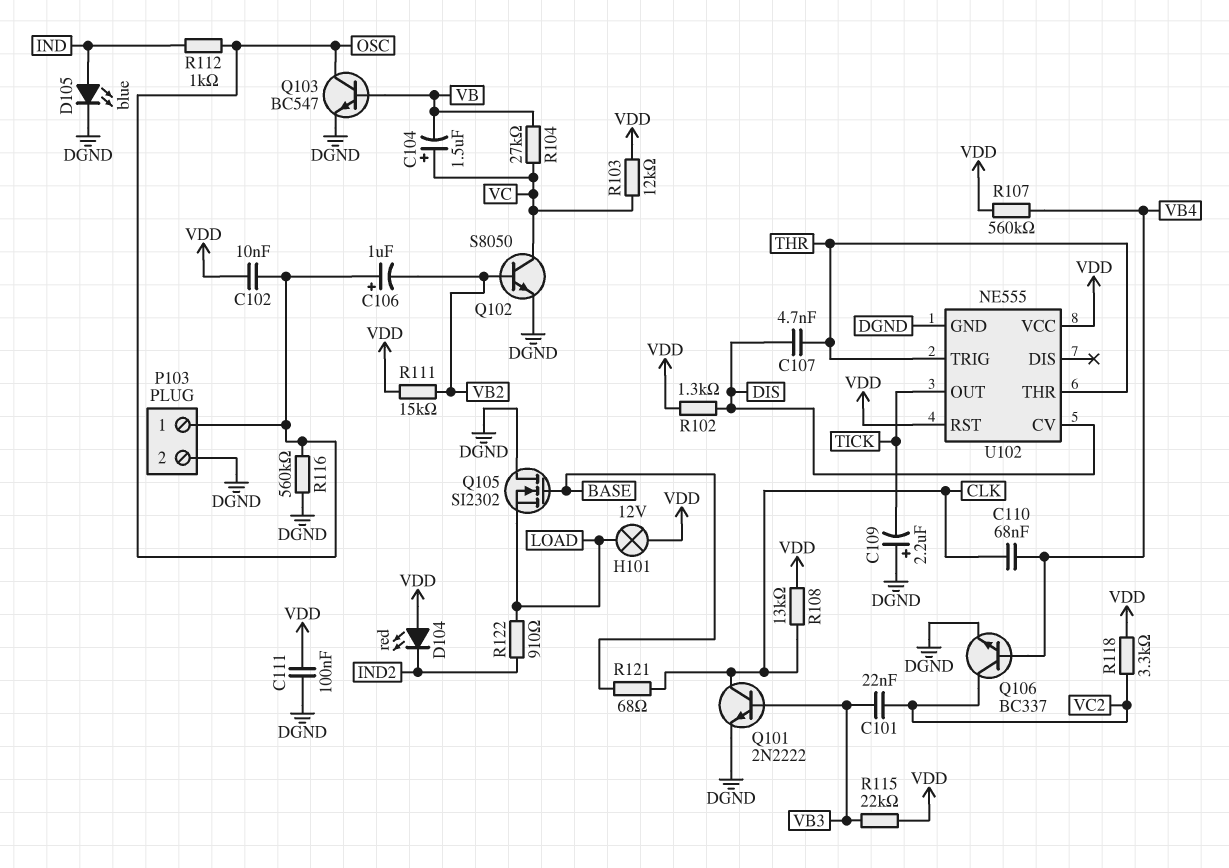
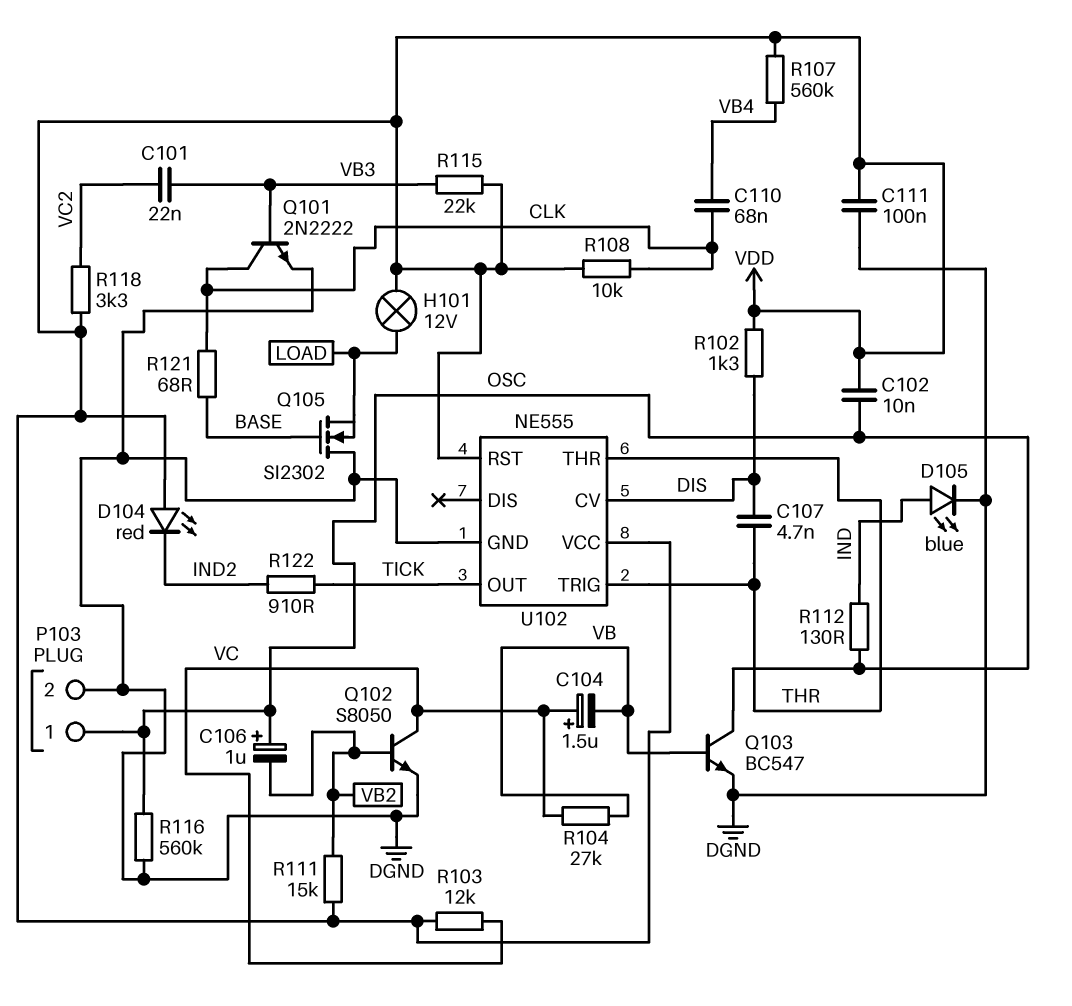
C109: 2.2uF (plus DGND, minus TICK) -> none
Q106: NPN BC337 (B VB4, C VC2, E DGND) -> none
R108: 13k (CLK, VDD) -> 10k (CLK, VDD)
R112: 1k (IND, OSC) -> 130 (IND, OSC)
R122: 910 (IND2, LOAD) -> 910 (IND2, TICK)

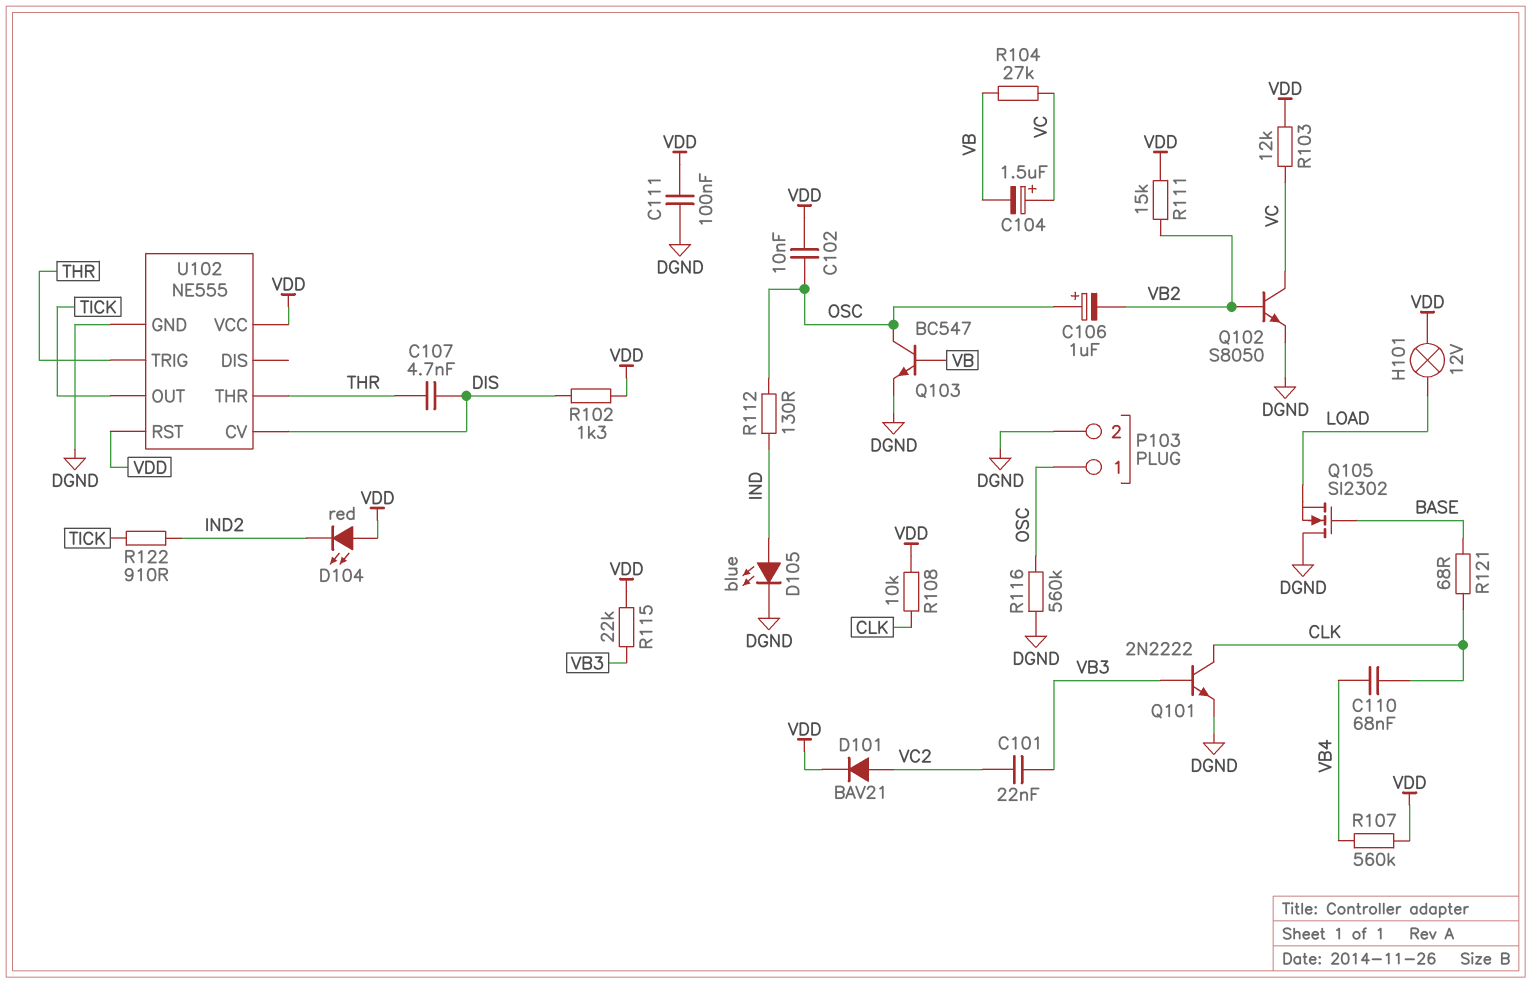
D101: none -> diode BAV21 (A VC2, K VDD)
R118: 3.3k (VC2, VDD) -> none

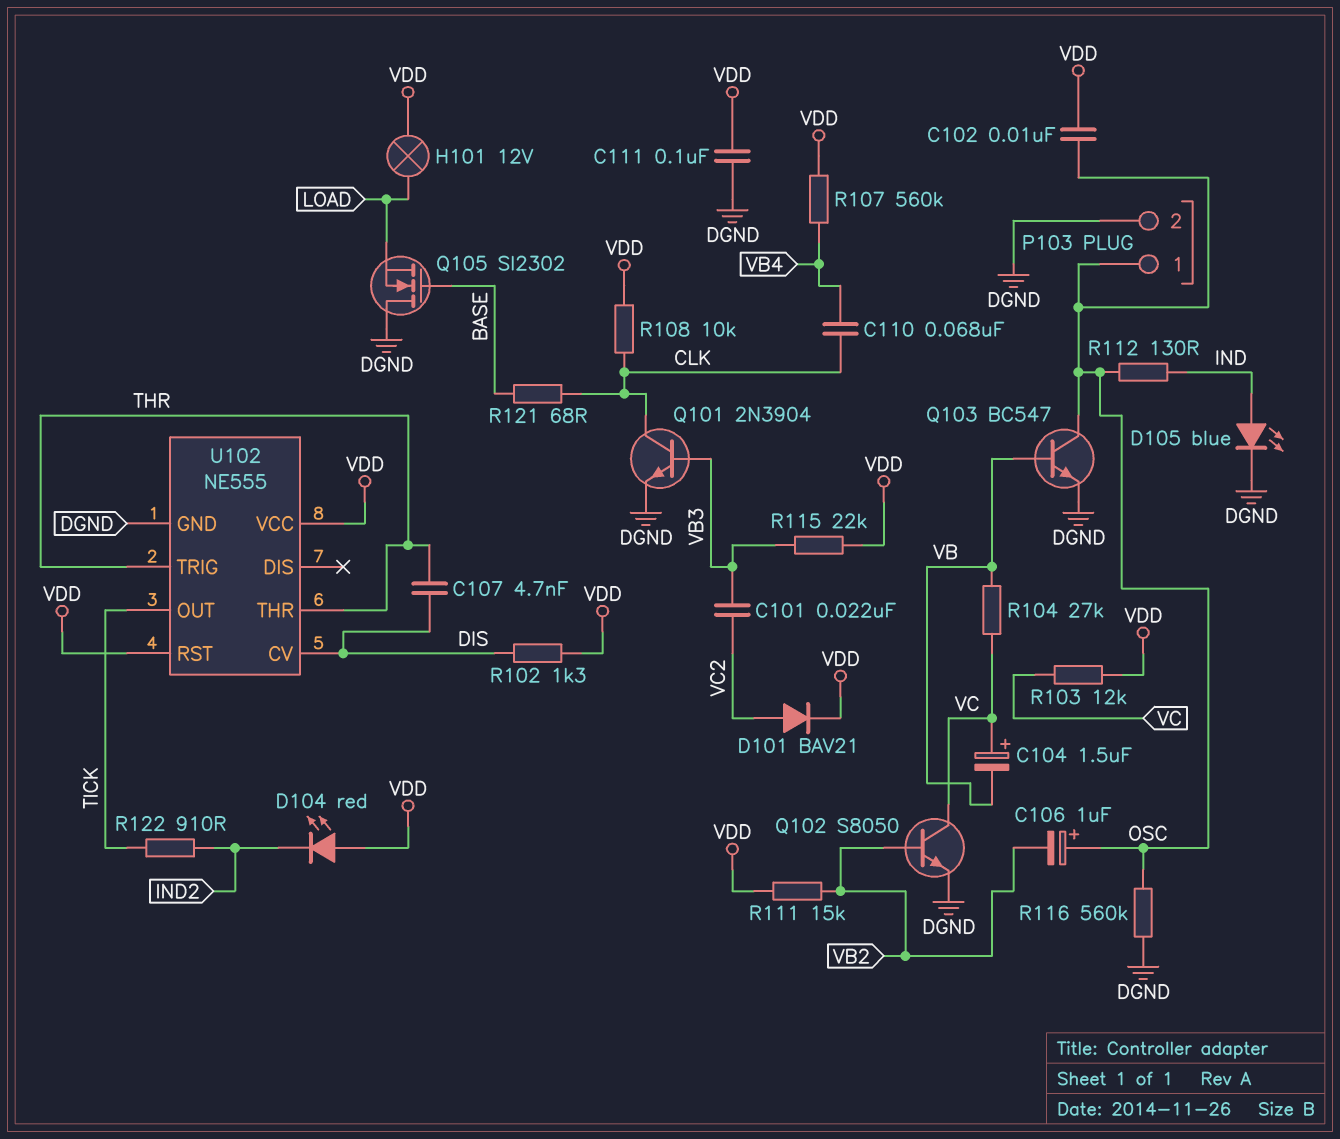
Q101: NPN 2N2222 (B VB3, C CLK, E DGND) -> NPN 2N3904 (B VB3, C CLK, E DGND)

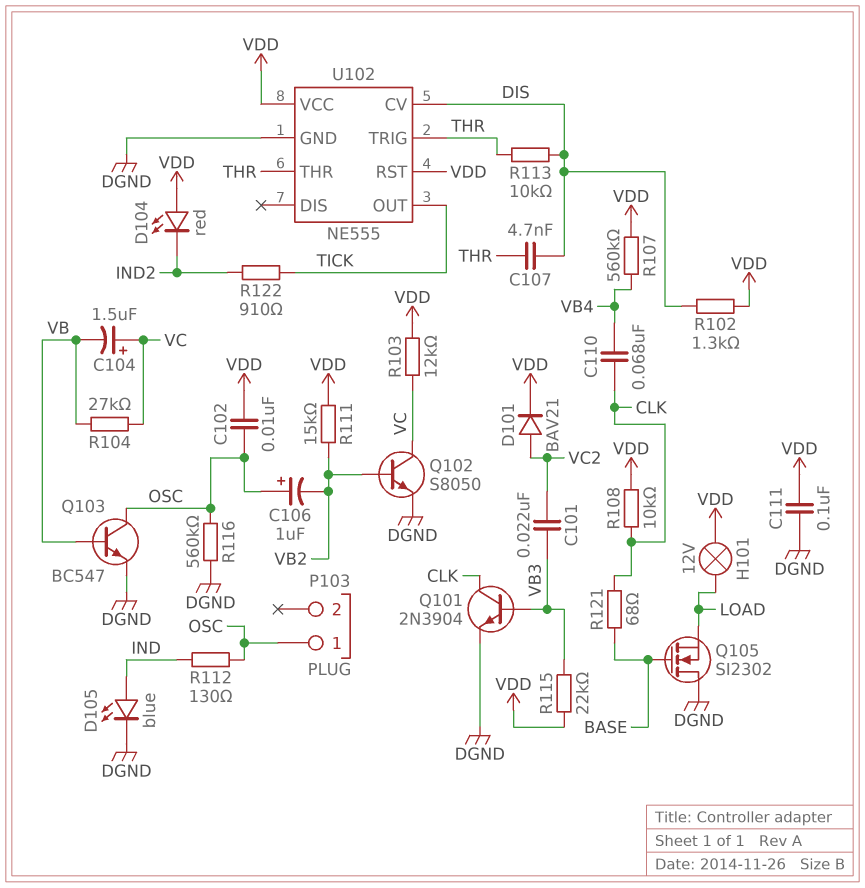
P103 pin 2: DGND -> none
R113: none -> 10k (DIS, THR)

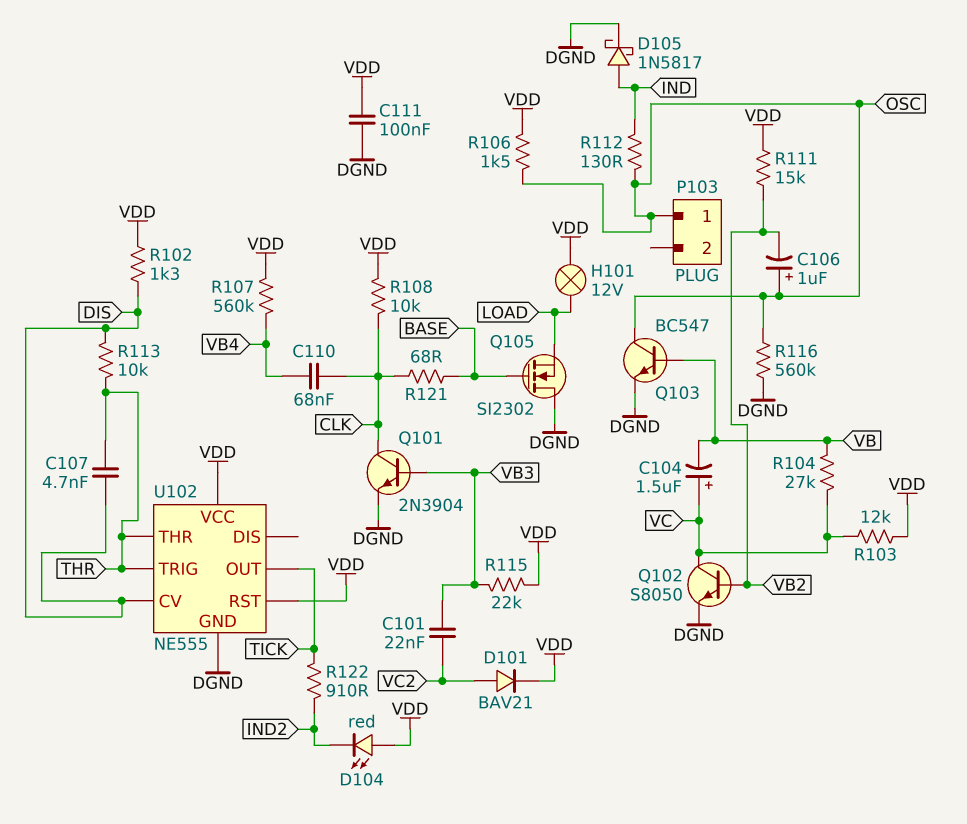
C102: 10nF (OSC, VDD) -> none
D105: LED blue (A IND, K DGND) -> schottky 1N5817 (A IND, K DGND)
R106: none -> 1.5k (OSC, VDD)

